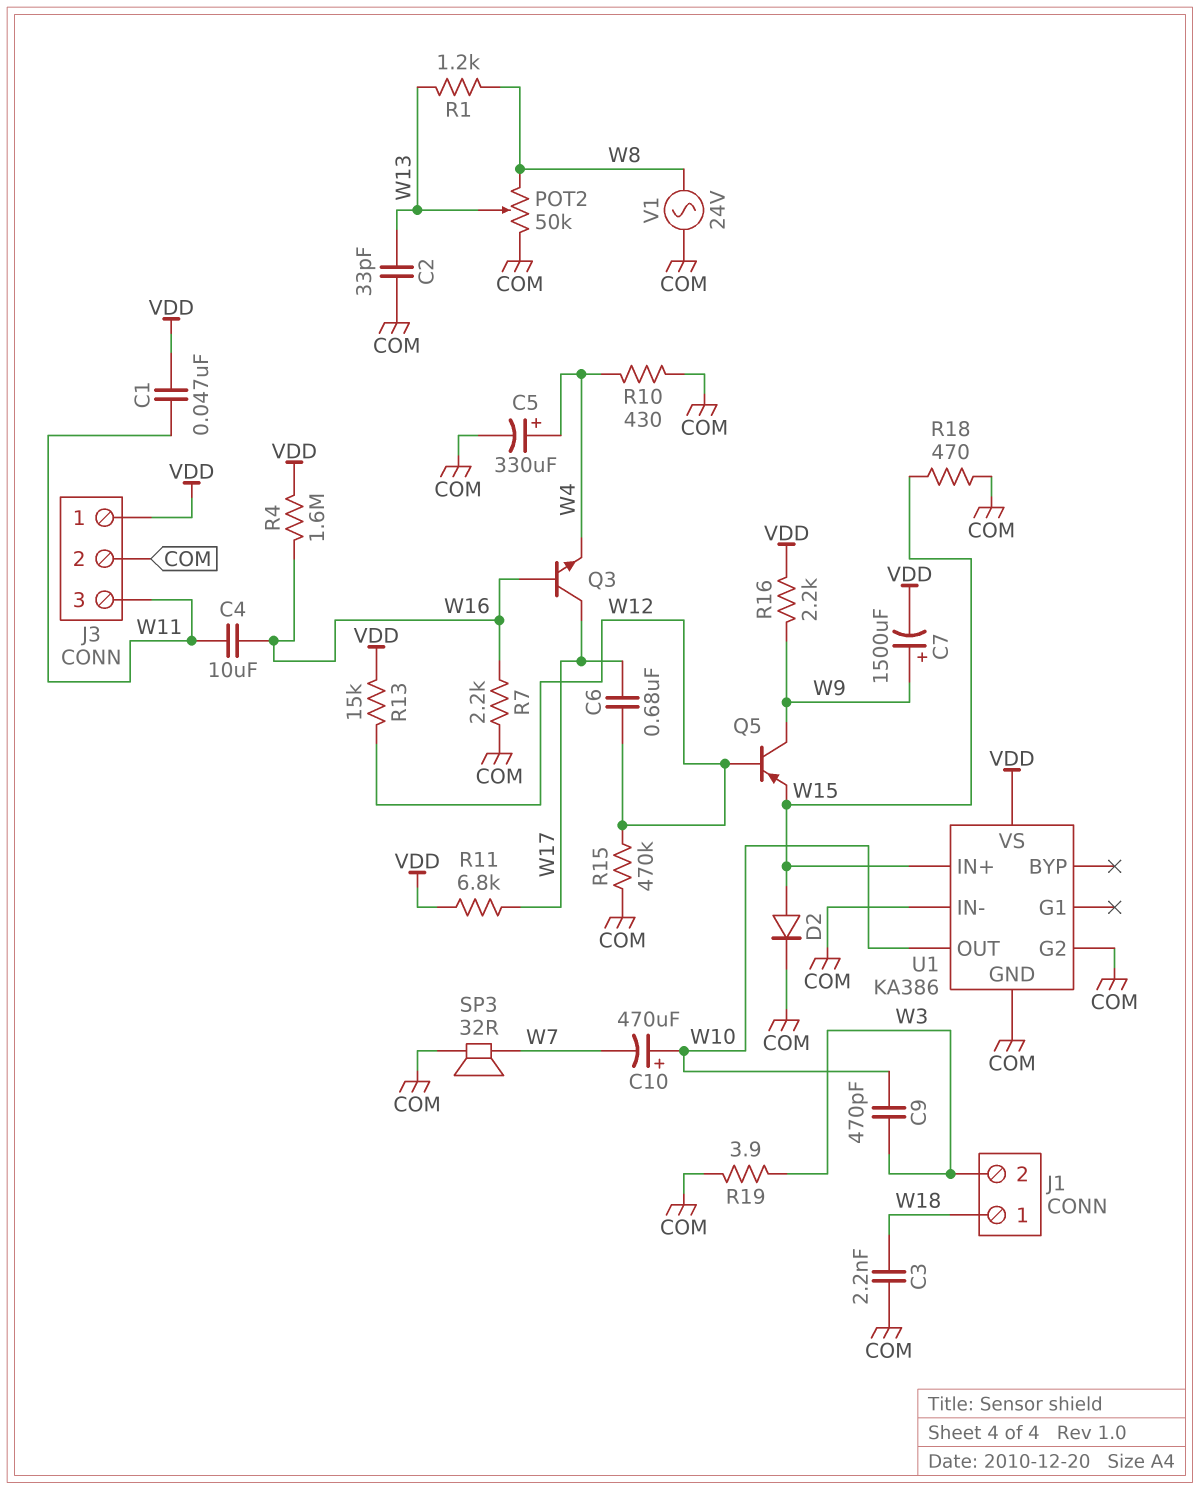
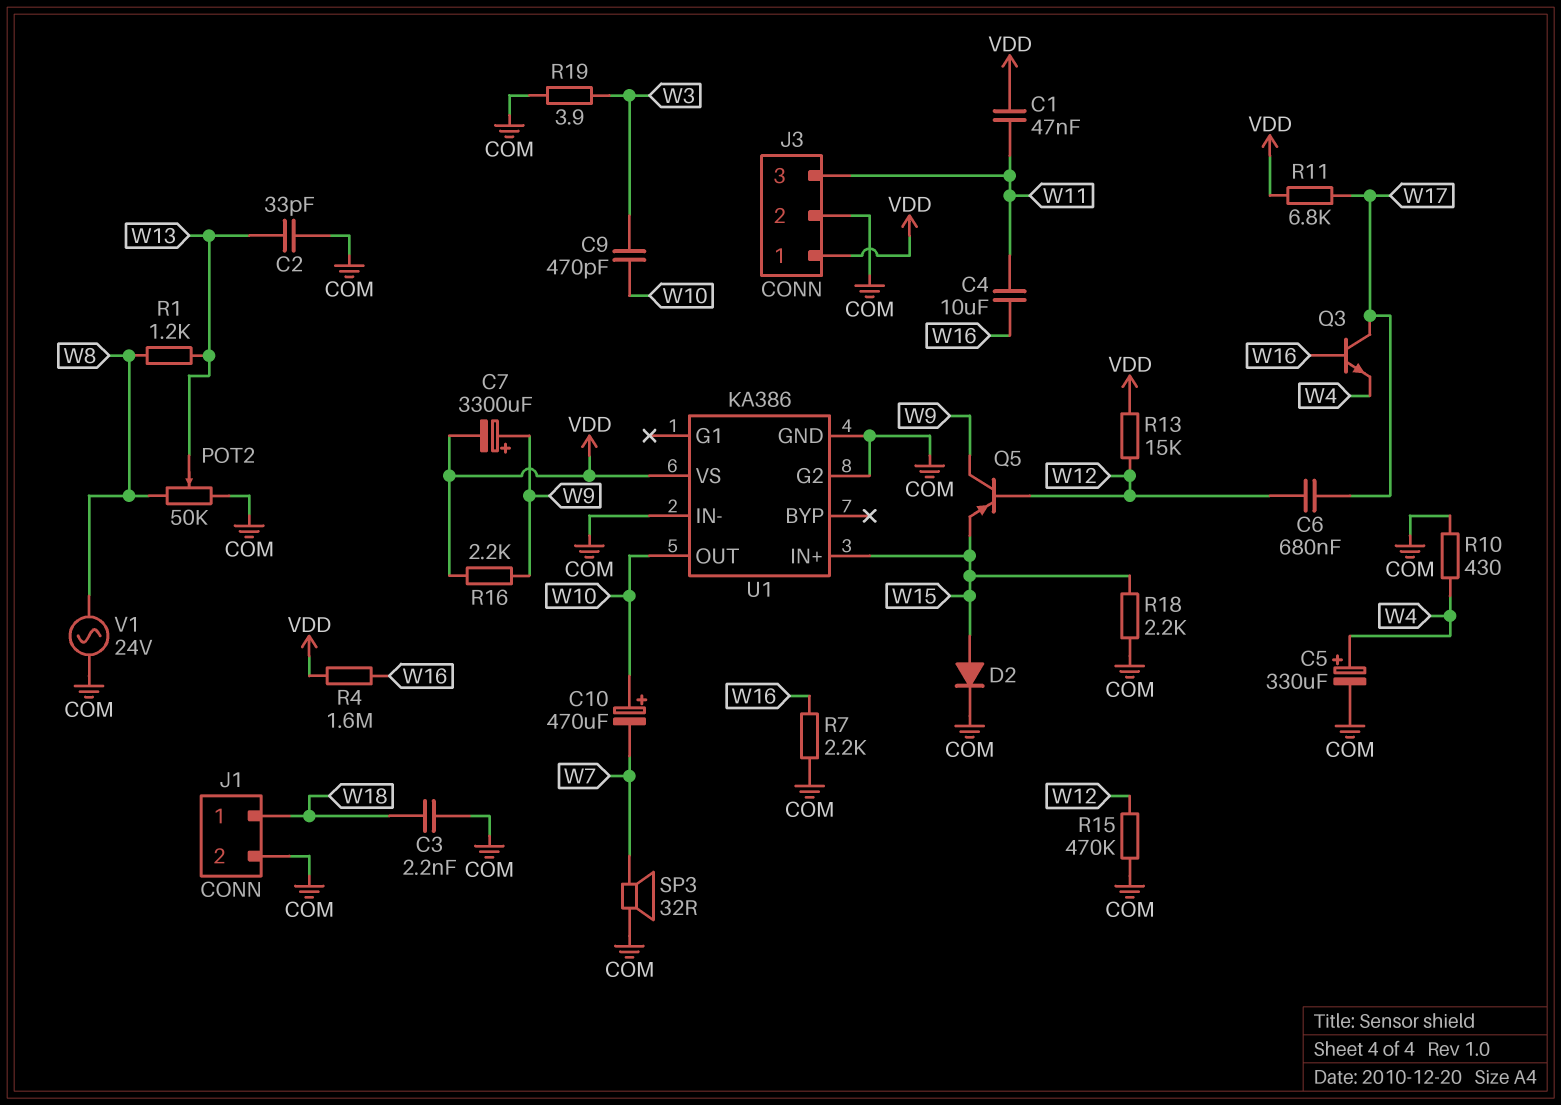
C7: 1500uF (plus W9, minus VDD) -> 3300uF (plus W9, minus VDD)
J1 pin 2: W3 -> COM
R18: 470 (COM, W15) -> 2.2k (COM, W15)

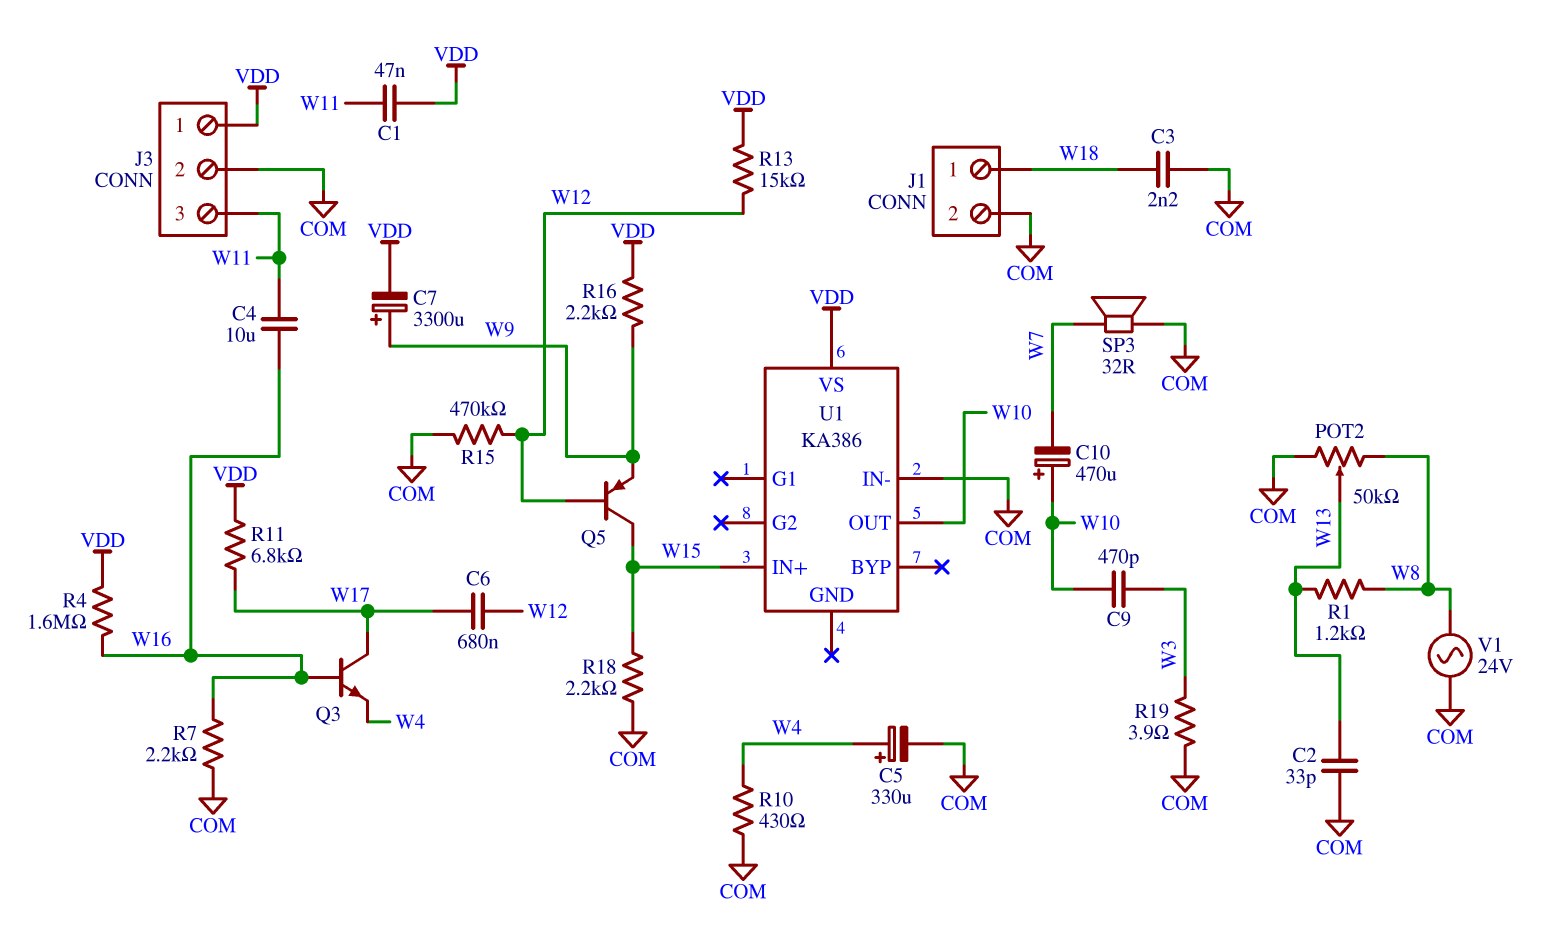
D2: diode (A W15, K COM) -> none
Q5: PNP (B W12, C W9, E W15) -> PNP (B W12, C W15, E W9)
U1 pin G2: COM -> none
U1 pin GND: COM -> none

